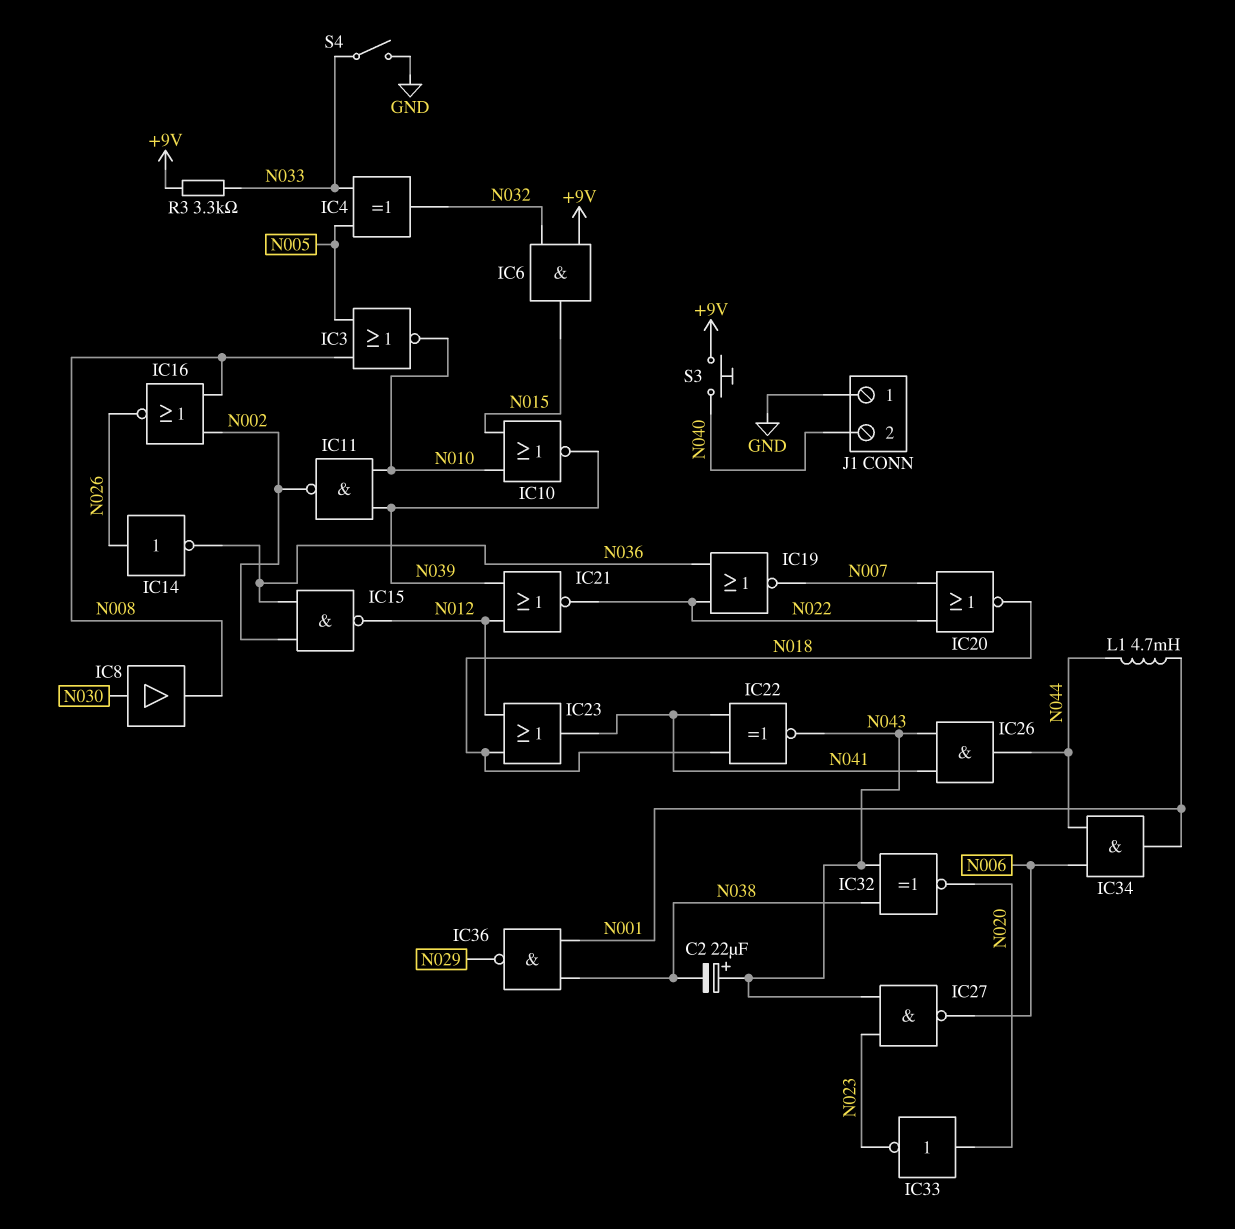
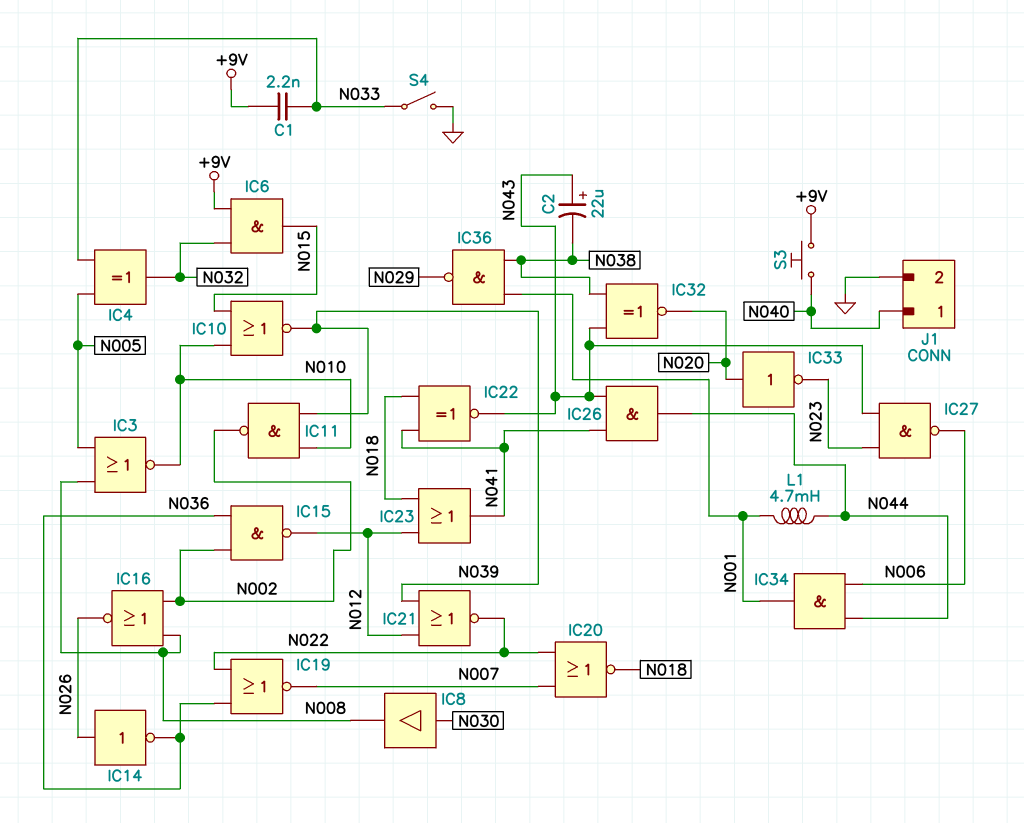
C1: none -> 2.2nF (+9V, N033)
J1 pin 1: GND -> N040
J1 pin 2: N040 -> GND
R3: 3.3k (+9V, N033) -> none

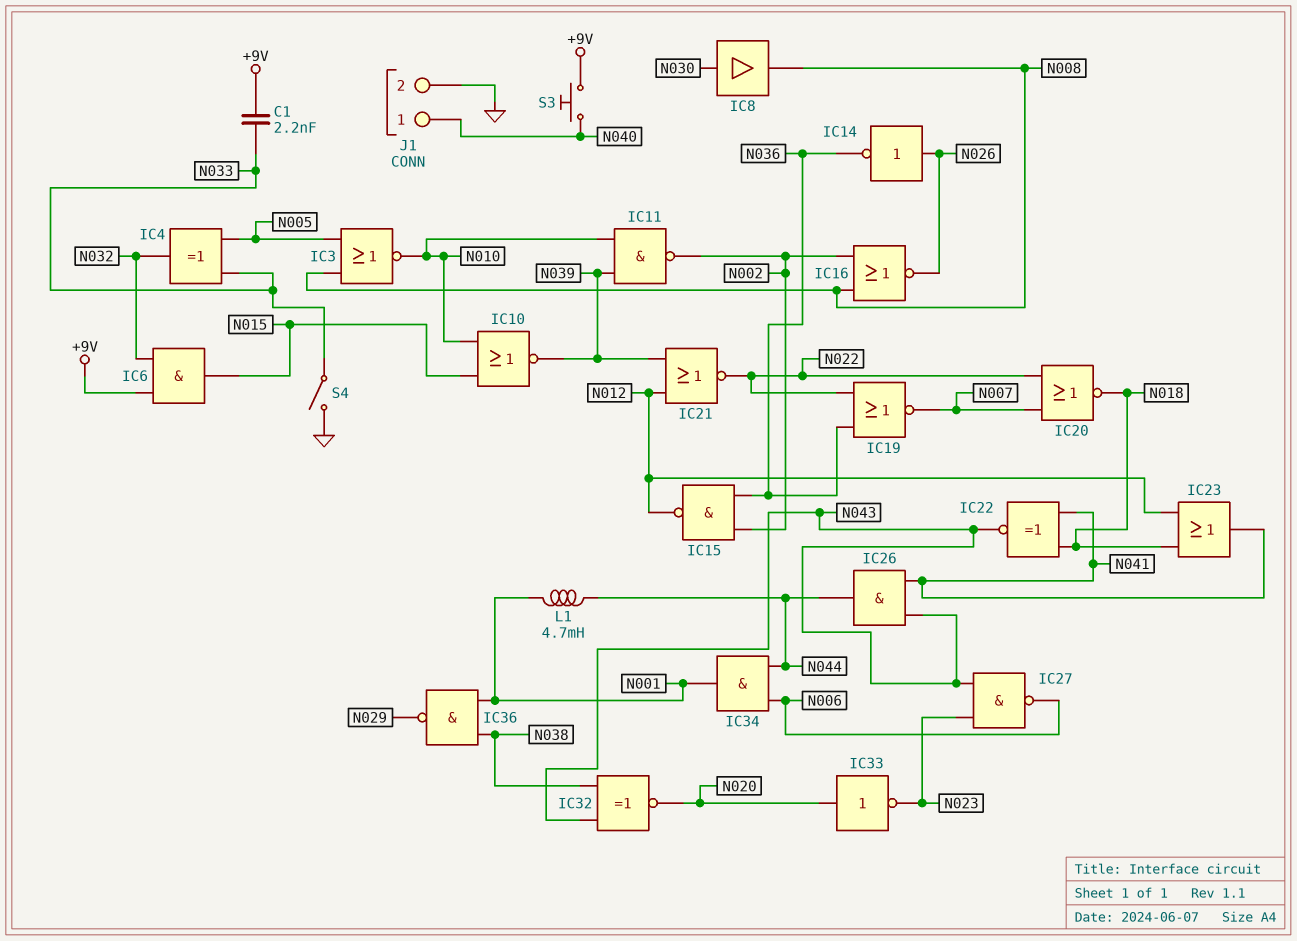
C2: 22uF (plus N043, minus N038) -> none

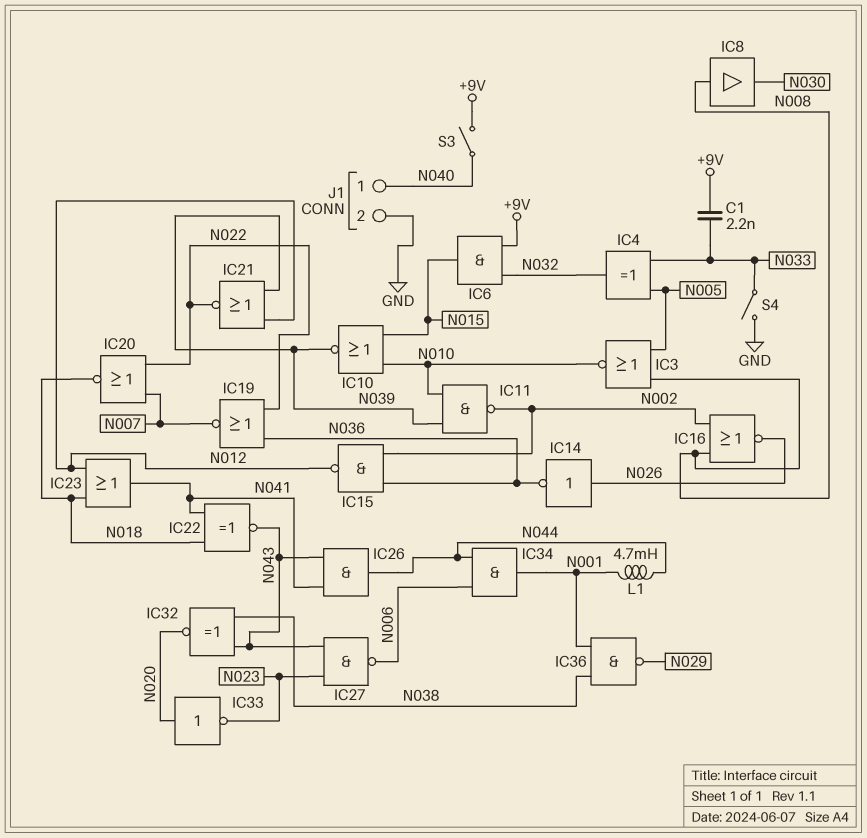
IC8: buffer (in N030, out N008) -> buffer (in N008, out N030)
S3: button (+9V, N040) -> switch (+9V, N040)

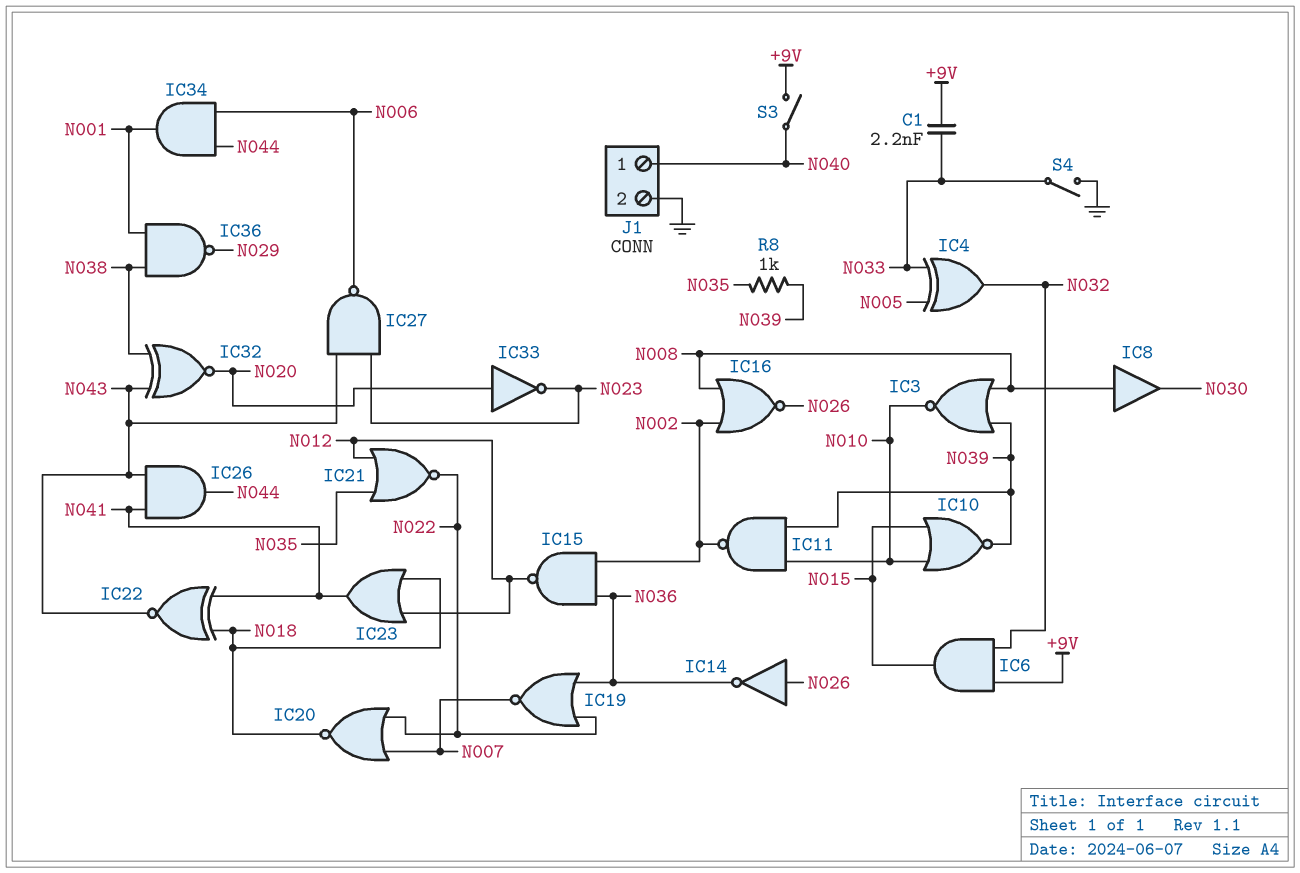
IC3: NOR (in N005, in N008, out N010) -> NOR (in N008, in N039, out N010)
IC21: NOR (in N012, in N039, out N022) -> NOR (in N012, in N035, out N022)
L1: 4.7mH (N001, N044) -> none
R8: none -> 1k (N035, N039)

